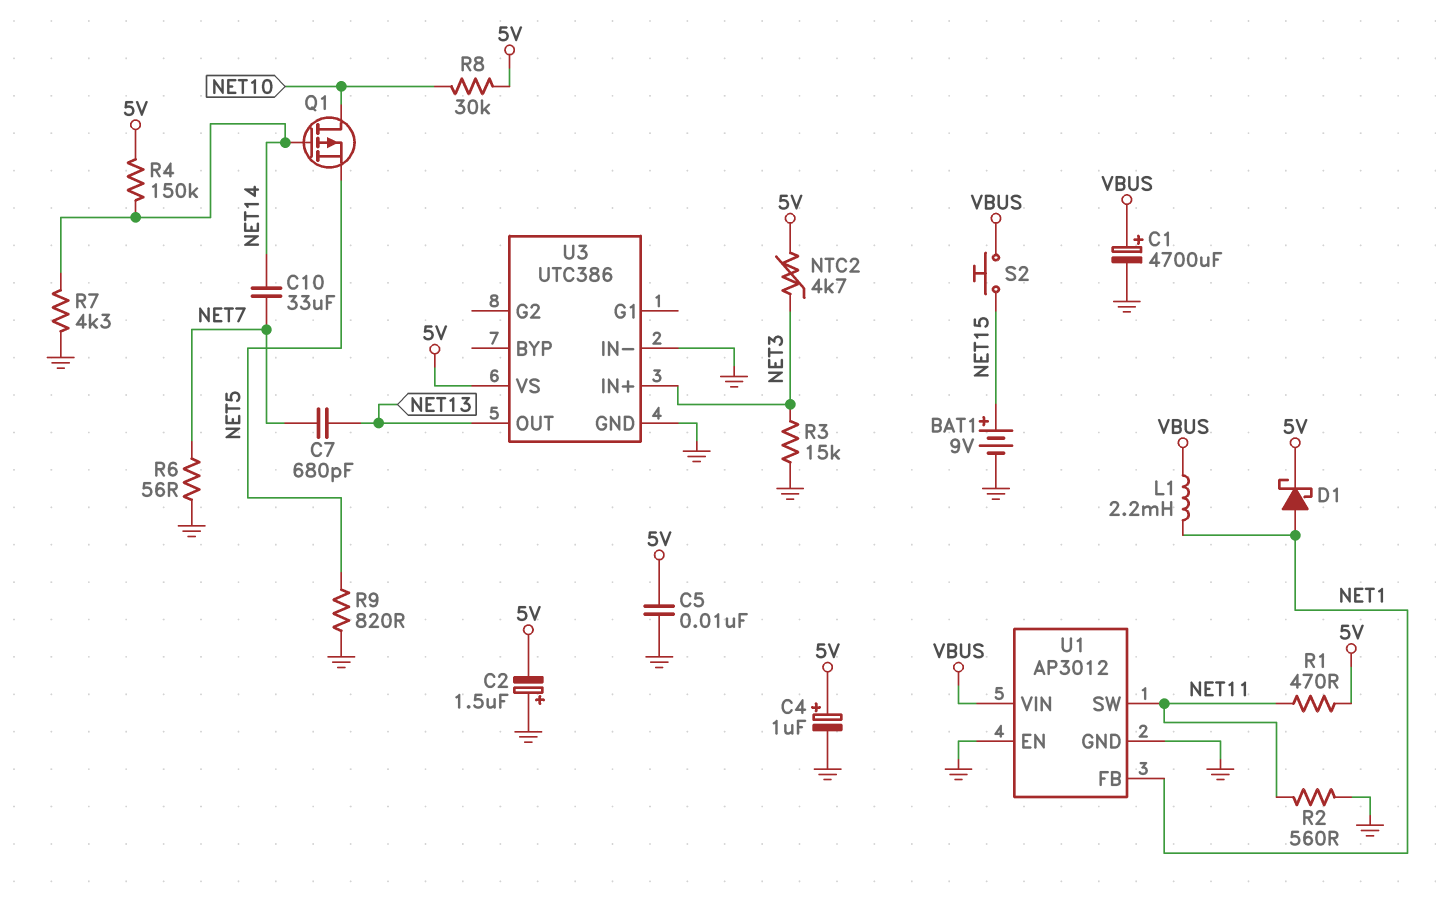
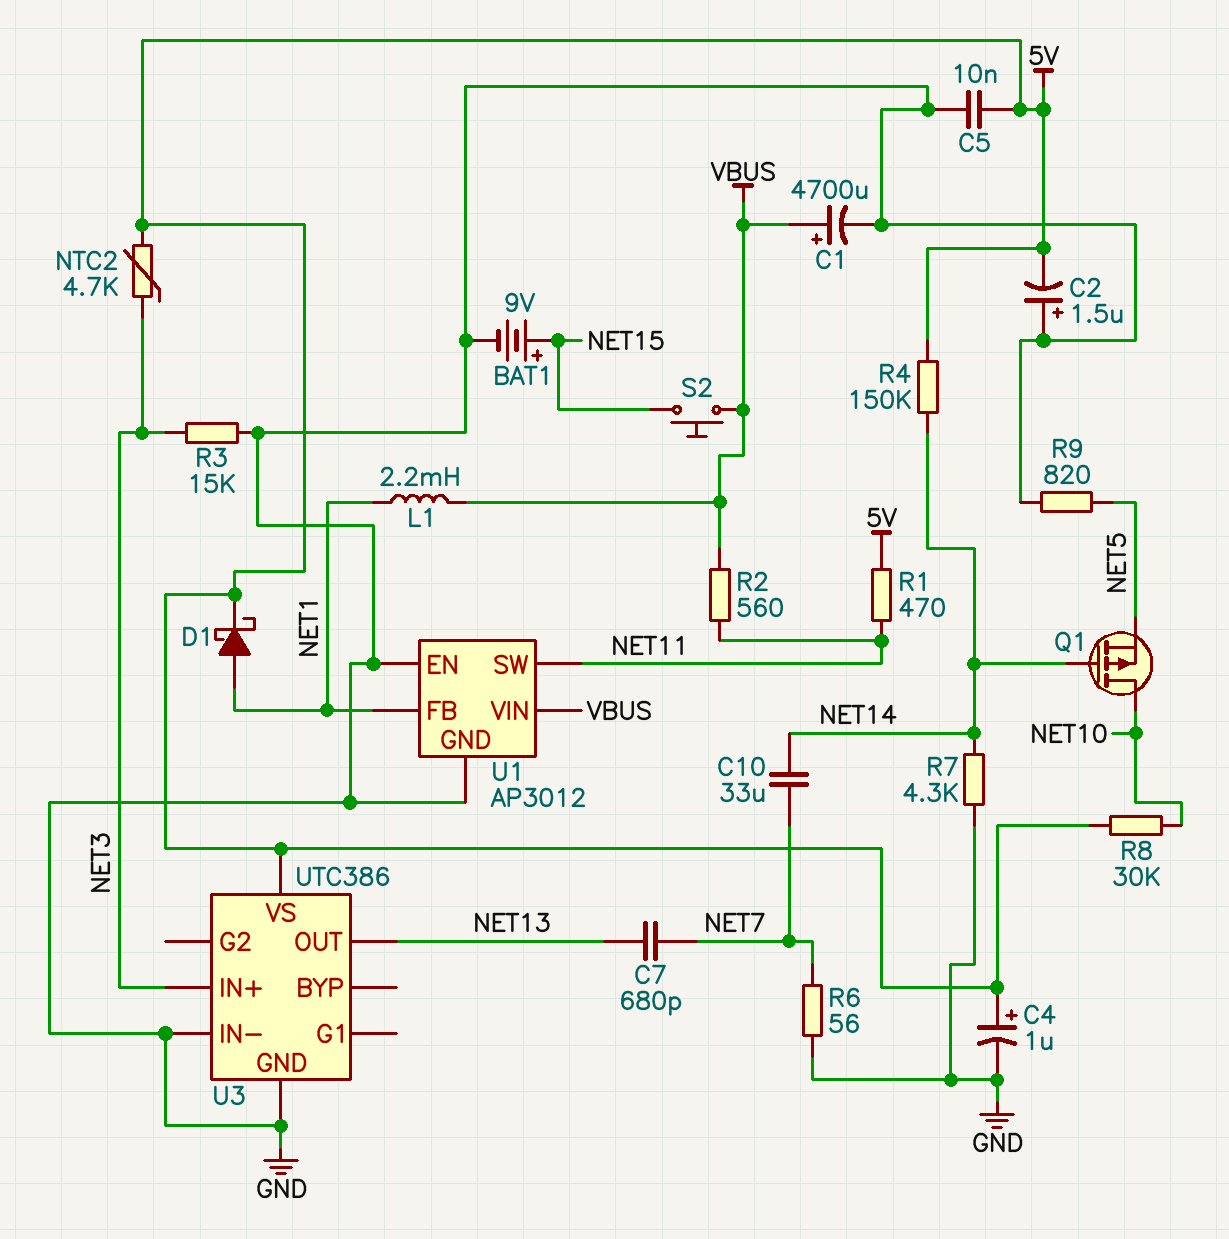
R2: 560 (GND, NET11) -> 560 (NET11, VBUS)

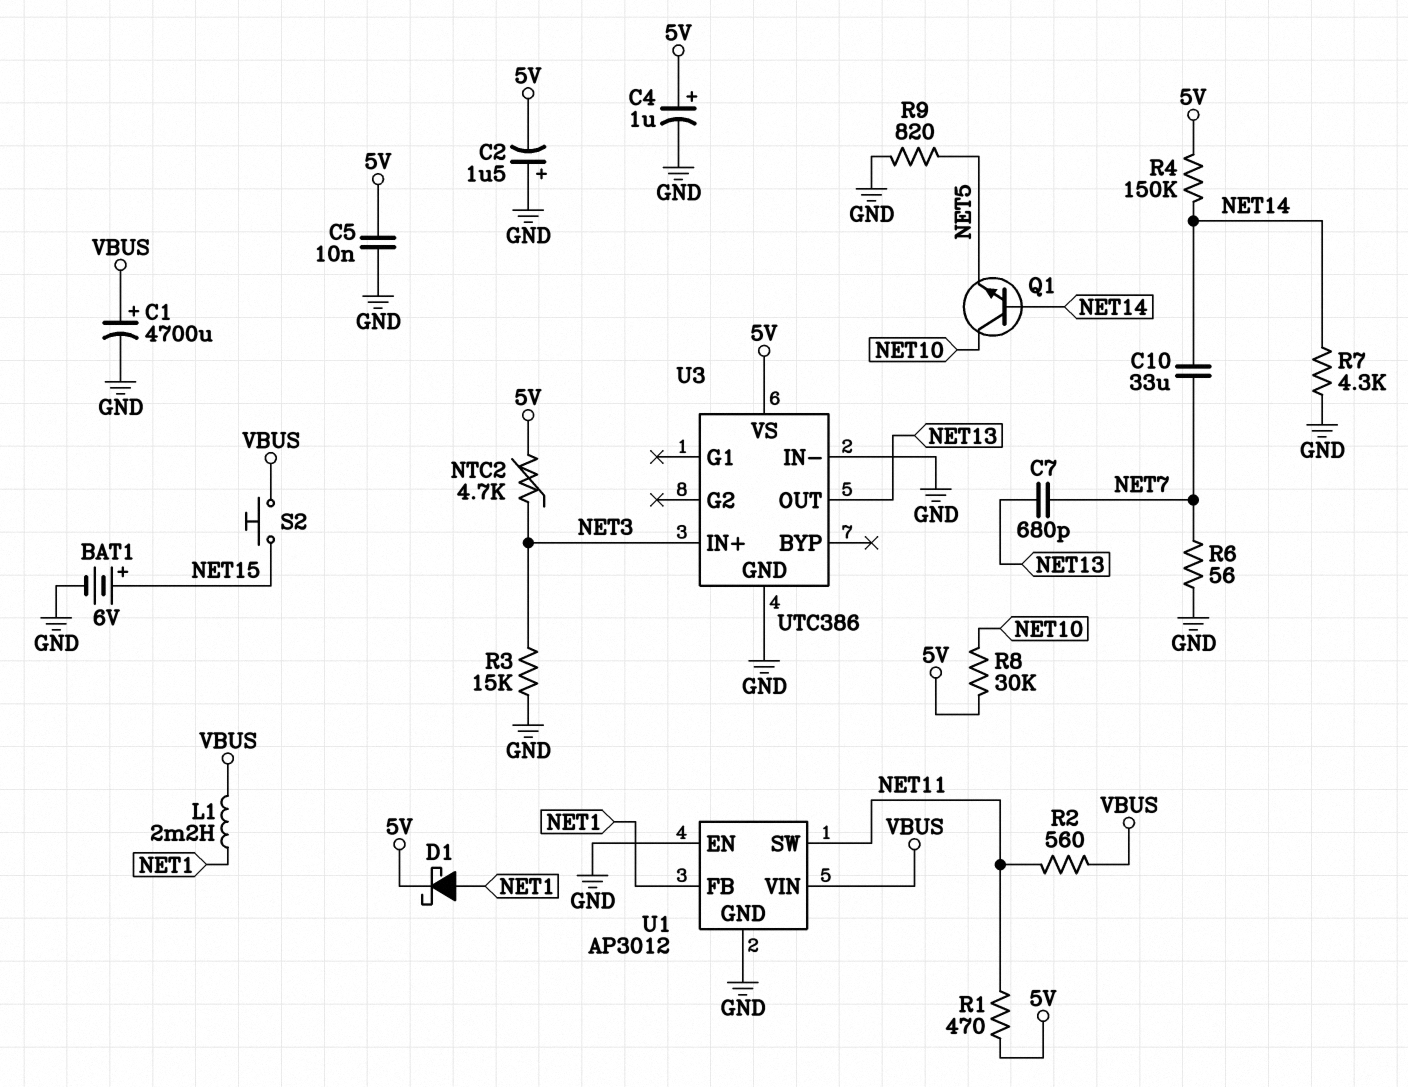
BAT1: 9V (plus NET15, minus GND) -> 6V (plus NET15, minus GND)
Q1: PMOS (G NET14, D NET10, S NET5) -> NPN (B NET14, C NET10, E NET5)

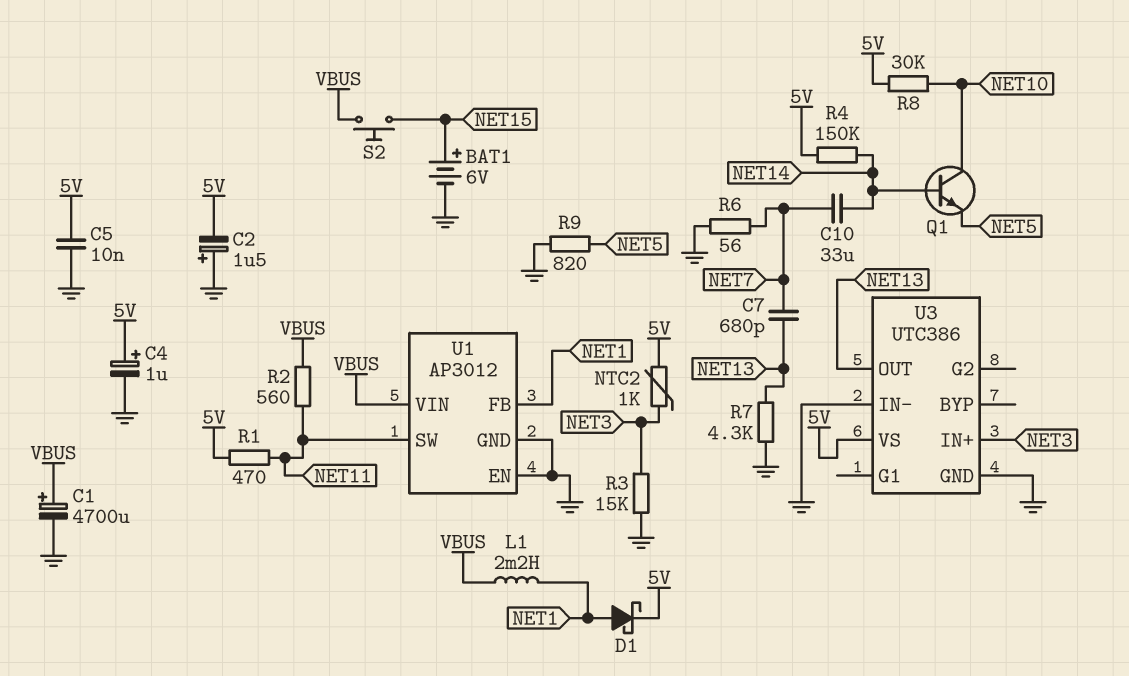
NTC2: 4.7k (5V, NET3) -> 1k (5V, NET3)
R7: 4.3k (GND, NET14) -> 4.3k (GND, NET13)

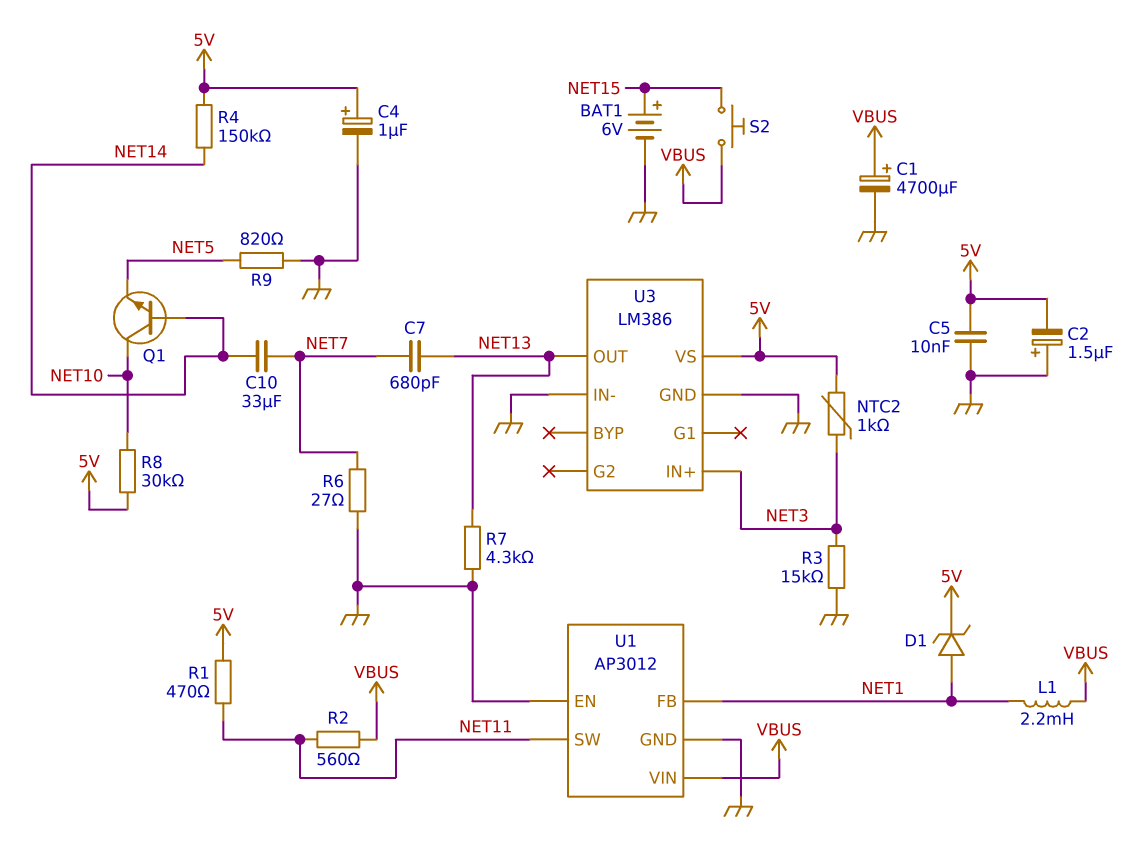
D1: schottky (A NET1, K 5V) -> zener (A NET1, K 5V)
R6: 56 (GND, NET7) -> 27 (GND, NET7)
U3: UTC386 -> LM386

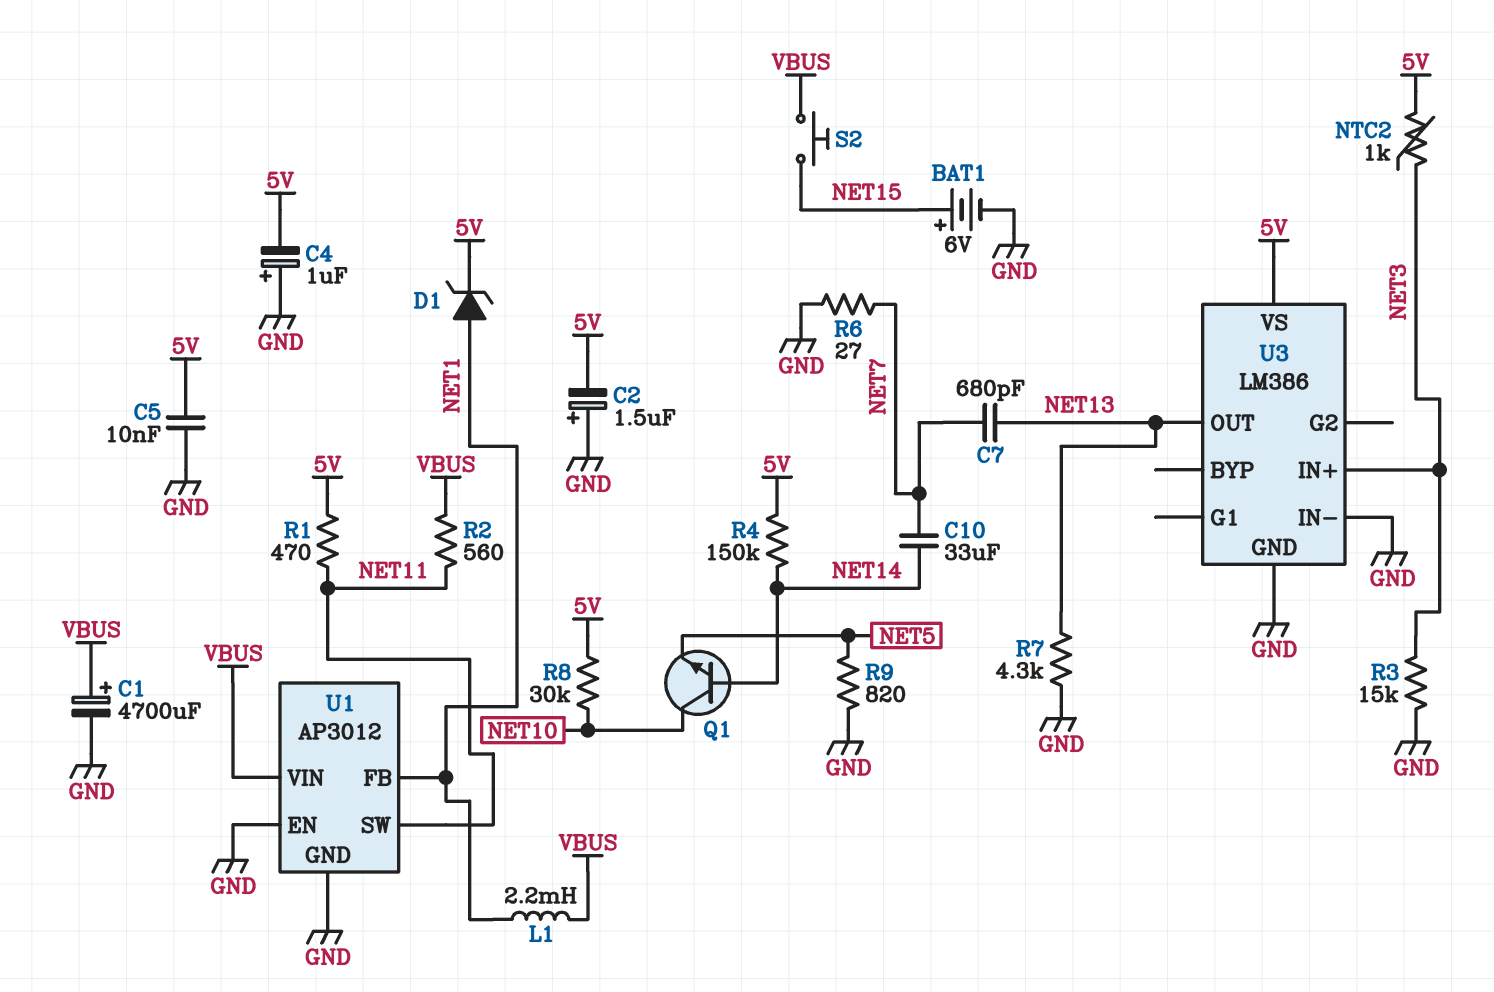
C4: 1uF (plus 5V, minus GND) -> 1uF (plus GND, minus 5V)

